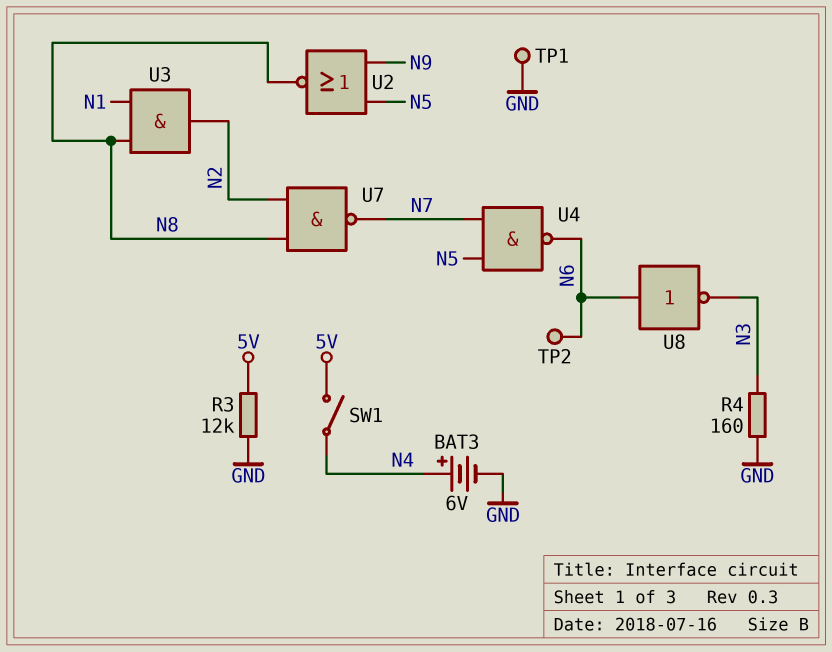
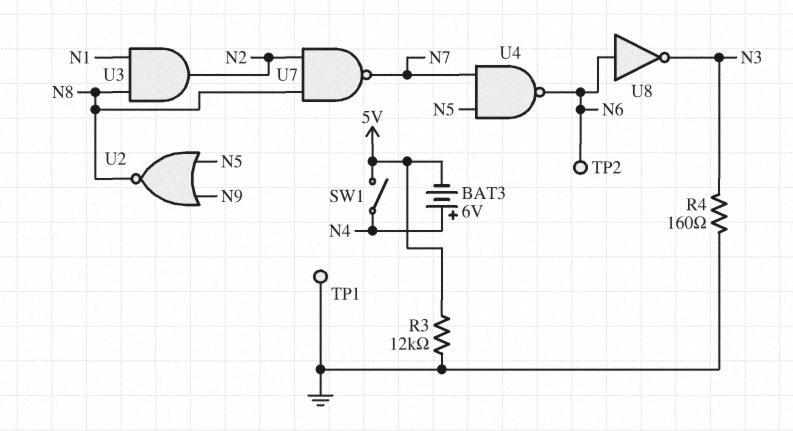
BAT3: 6V (plus N4, minus GND) -> 6V (plus N4, minus 5V)

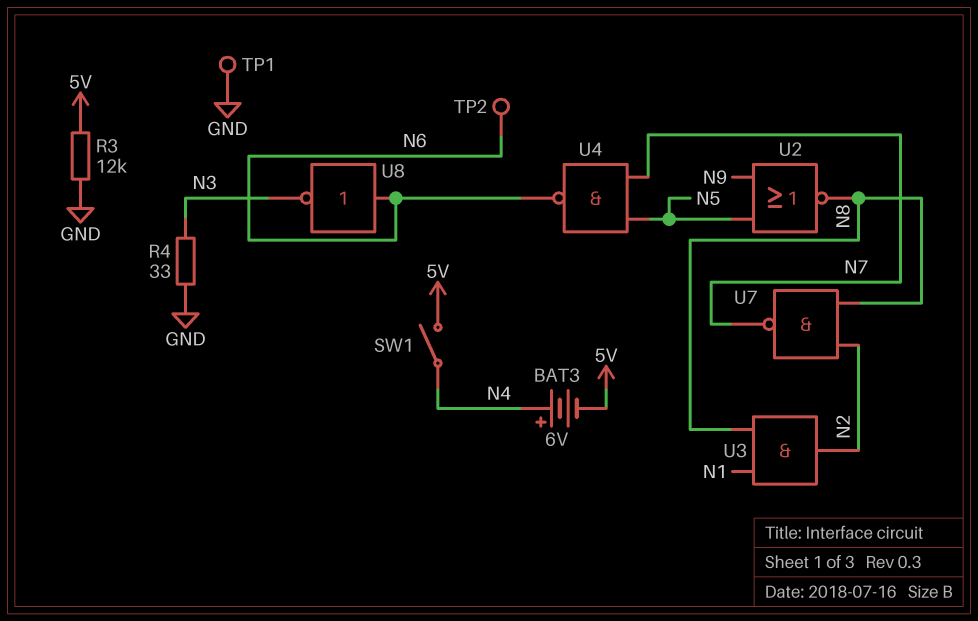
R4: 160 (GND, N3) -> 33 (GND, N3)

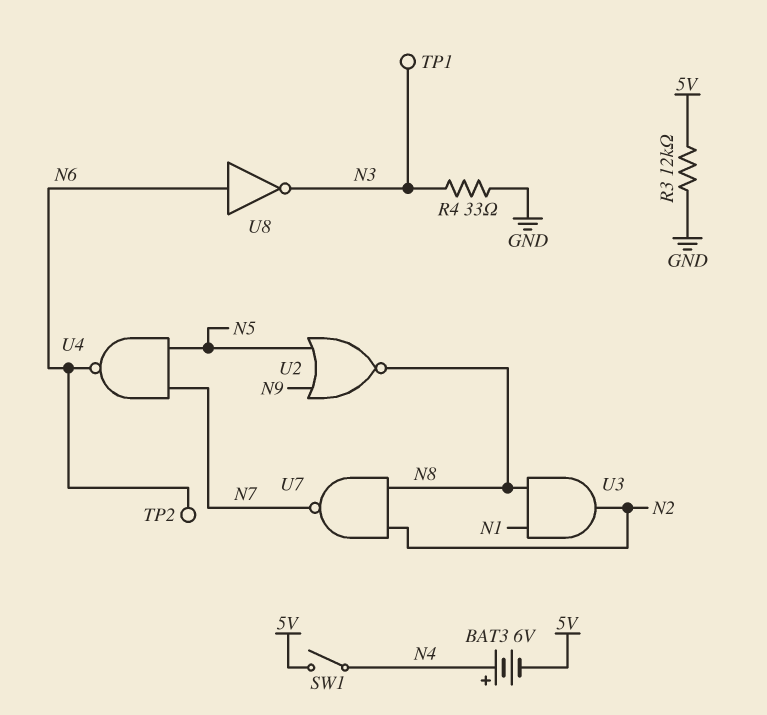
TP1: test point (GND) -> test point (N3)

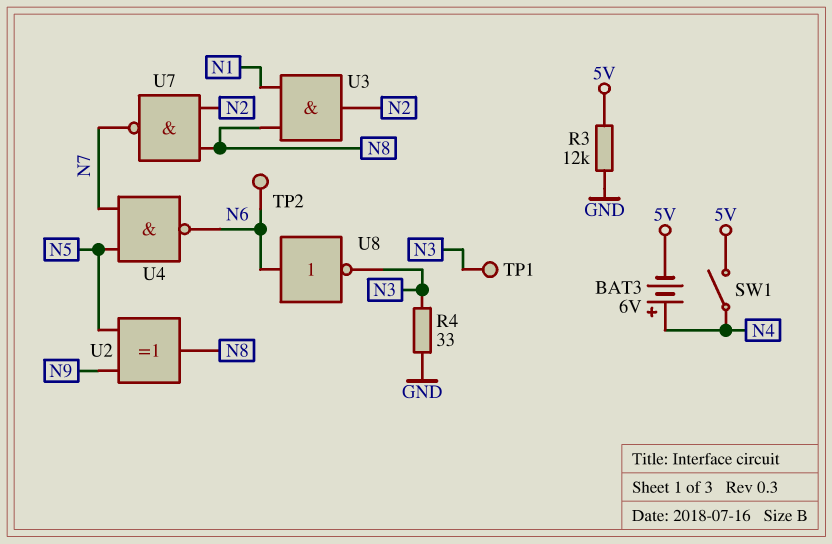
U2: NOR (in N5, in N9, out N8) -> XOR (in N5, in N9, out N8)

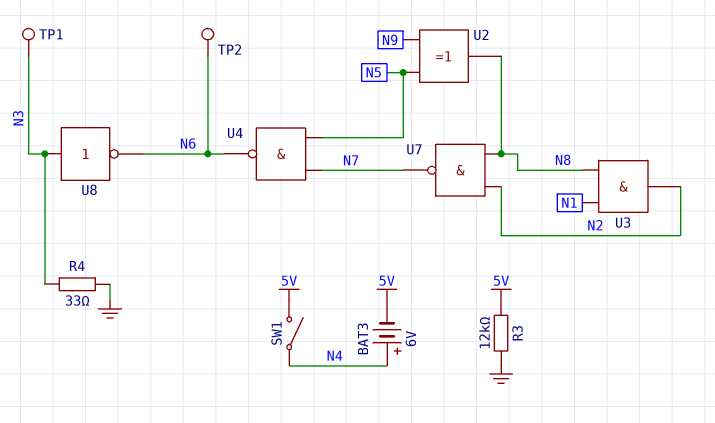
U8: NOT (in N6, out N3) -> NOT (in N3, out N6)

